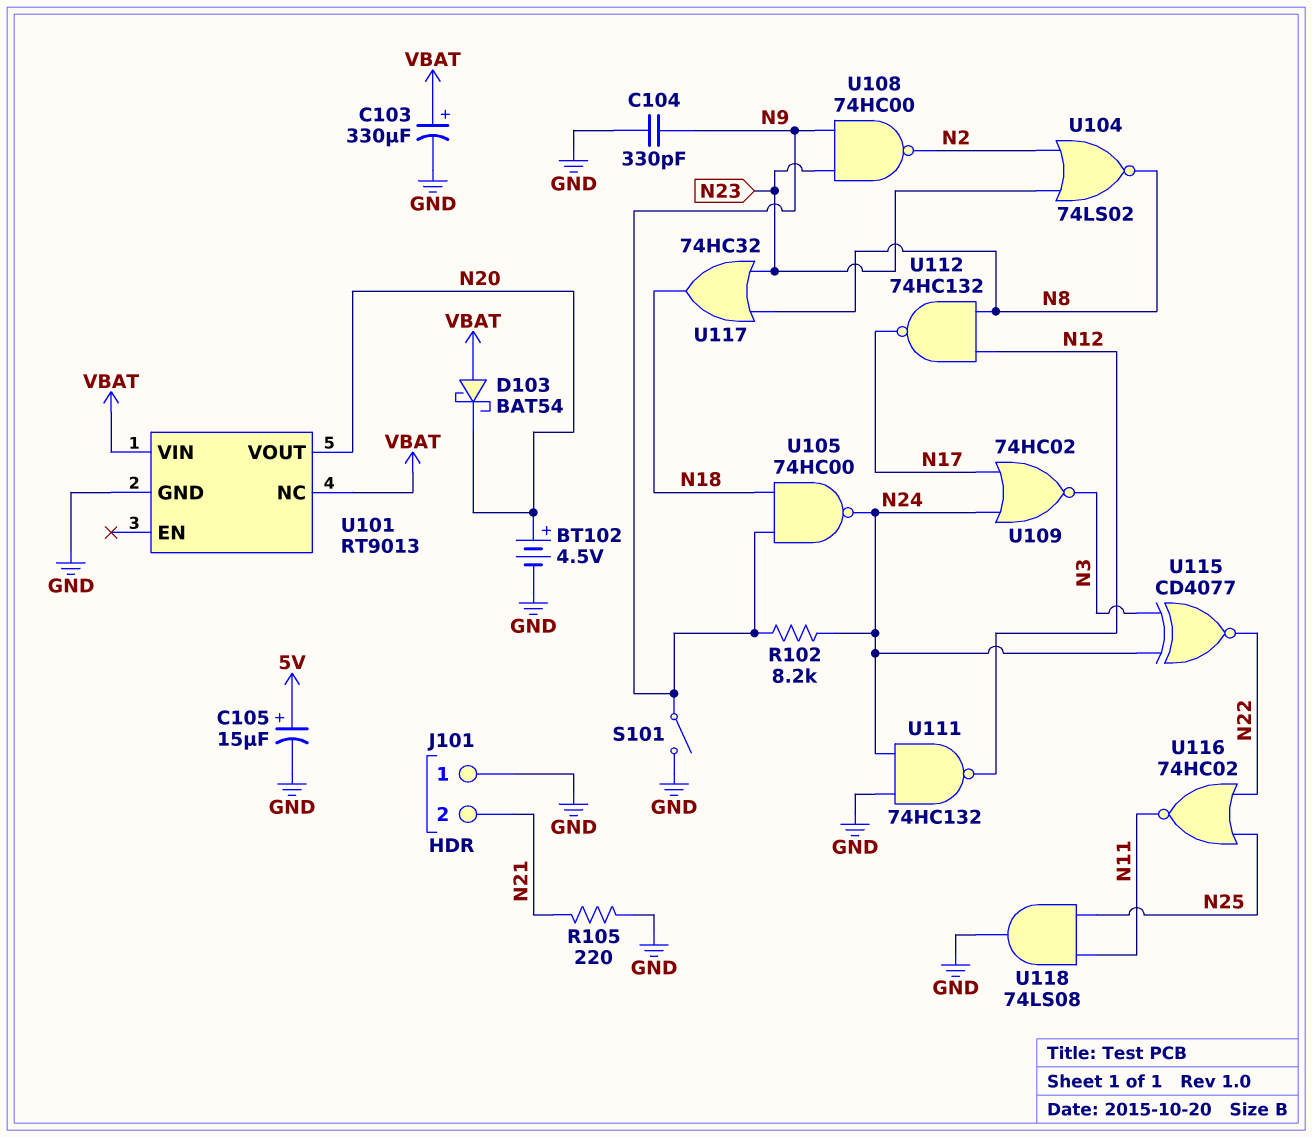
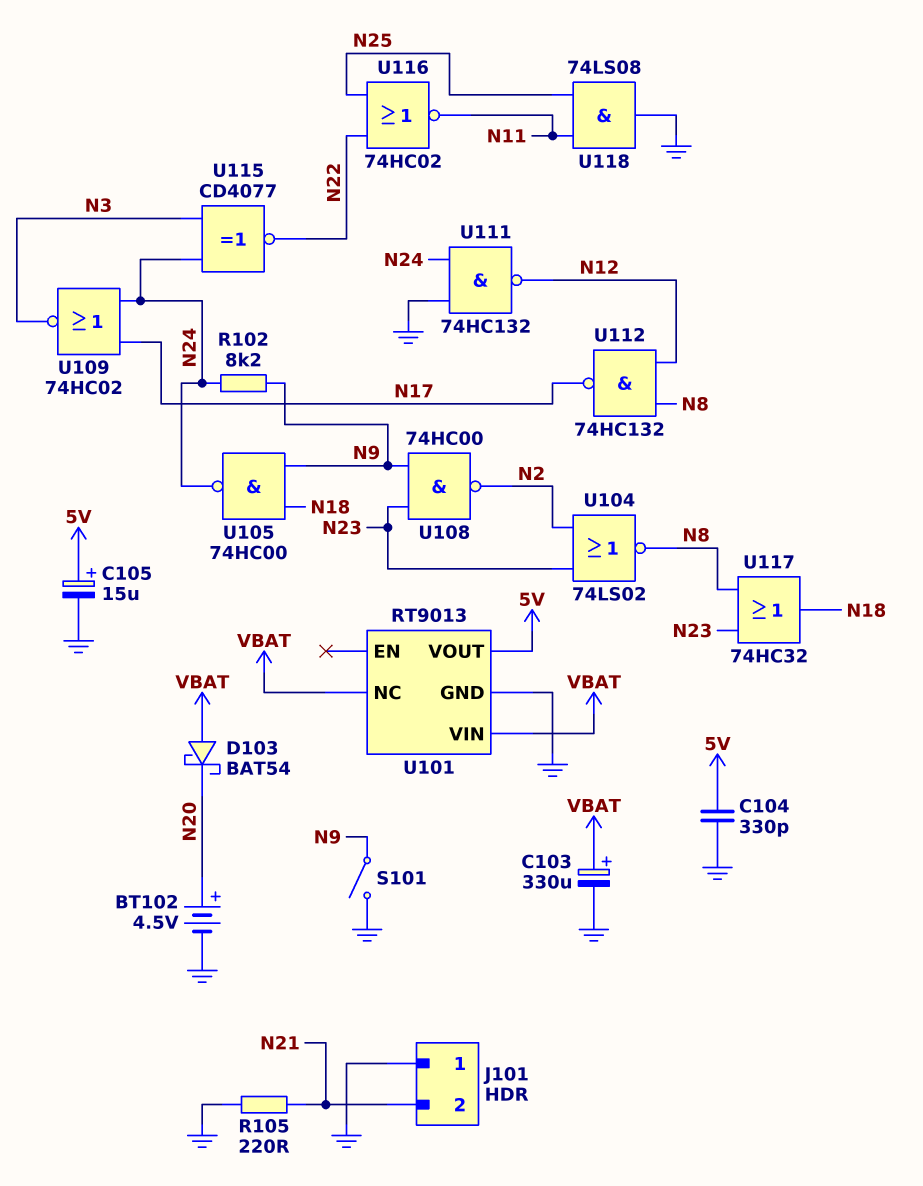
C104: 330pF (GND, N9) -> 330pF (5V, GND)
U101 pin VOUT: N20 -> 5V

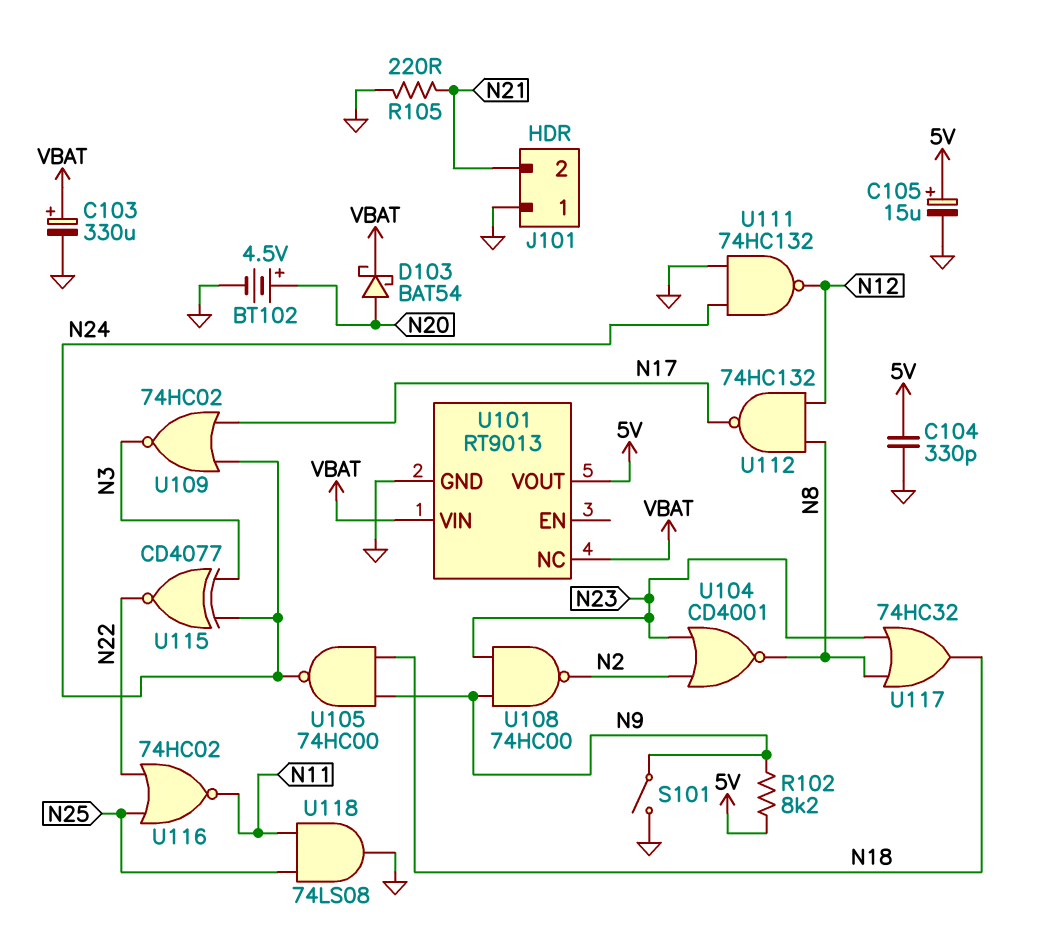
D103: schottky BAT54 (A VBAT, K N20) -> schottky BAT54 (A N20, K VBAT)
R102: 8.2k (N9, N24) -> 8.2k (5V, N9)
U104: NOR 74LS02 (in N2, in N23, out N8) -> NOR CD4001 (in N2, in N23, out N8)

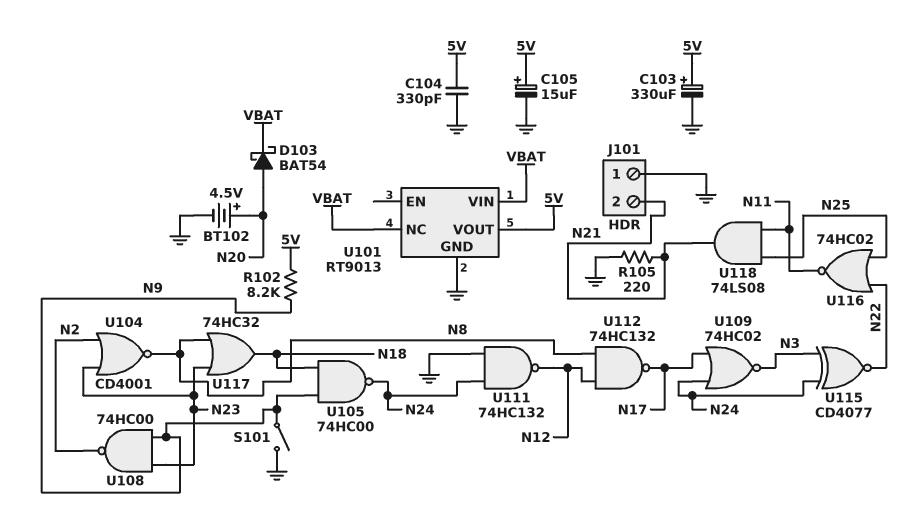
C103: 330uF (plus VBAT, minus GND) -> 330uF (plus 5V, minus GND)
U118: AND 74LS08 (in N11, in N25, out GND) -> AND 74LS08 (in N11, in N25, out N21)

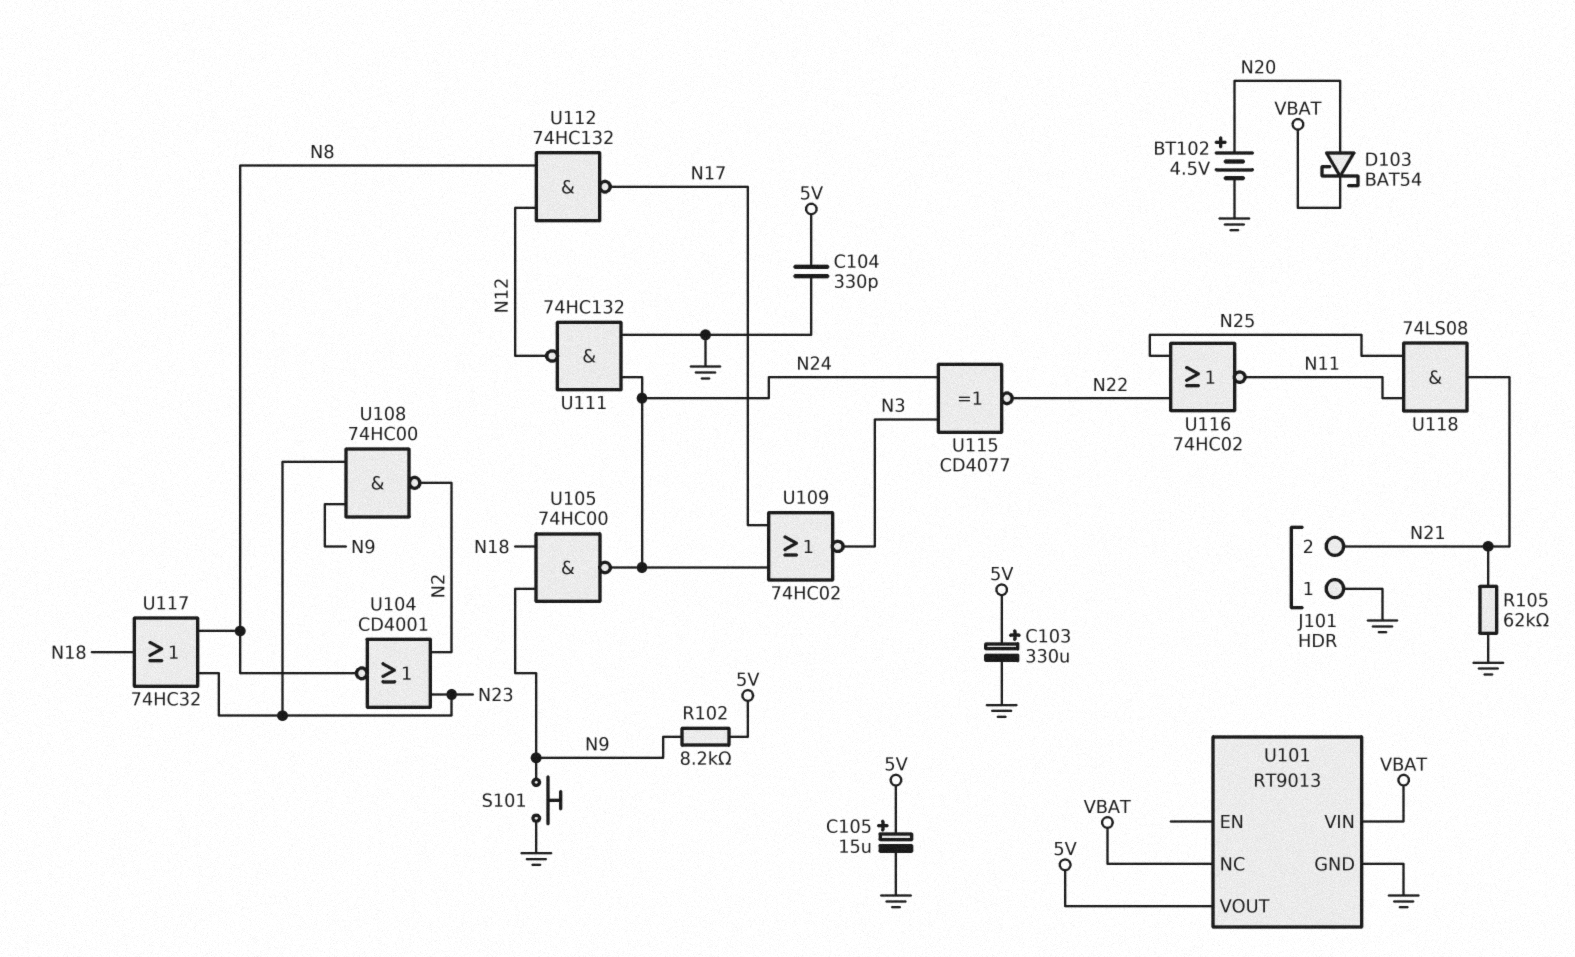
R105: 220 (GND, N21) -> 62k (GND, N21)
S101: switch (GND, N9) -> button (GND, N9)

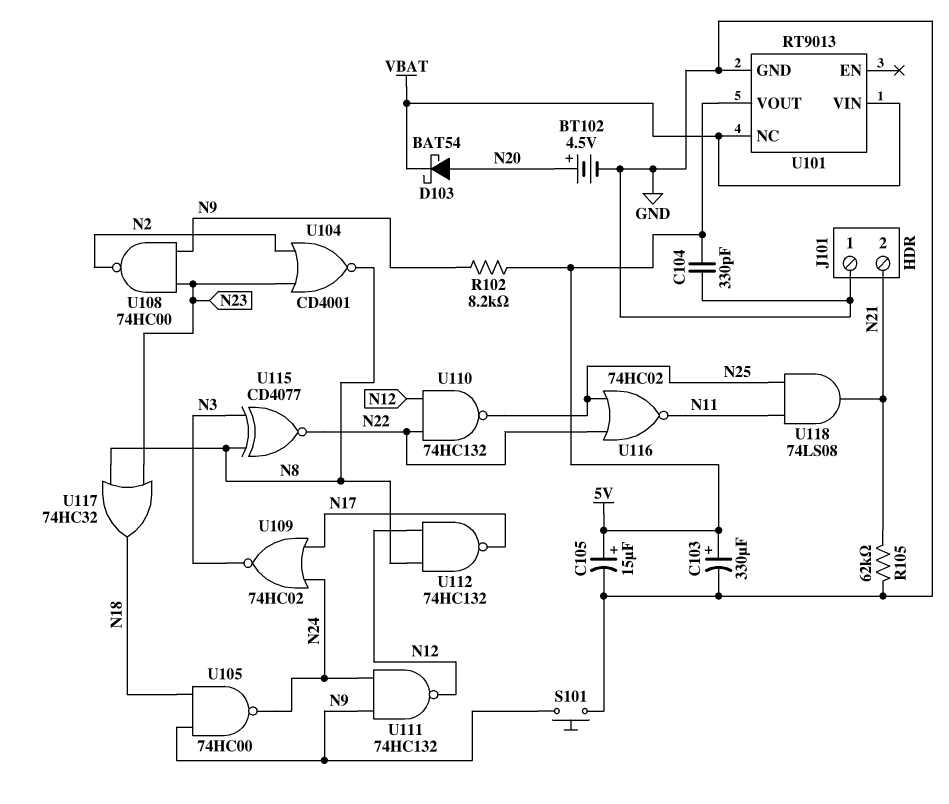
U110: none -> NAND 74HC132 (in N12, in N22, out N25)
U111: NAND 74HC132 (in GND, in N24, out N12) -> NAND 74HC132 (in N9, in N24, out N12)
U115: XNOR CD4077 (in N3, in N24, out N22) -> XNOR CD4077 (in N3, in N8, out N22)

